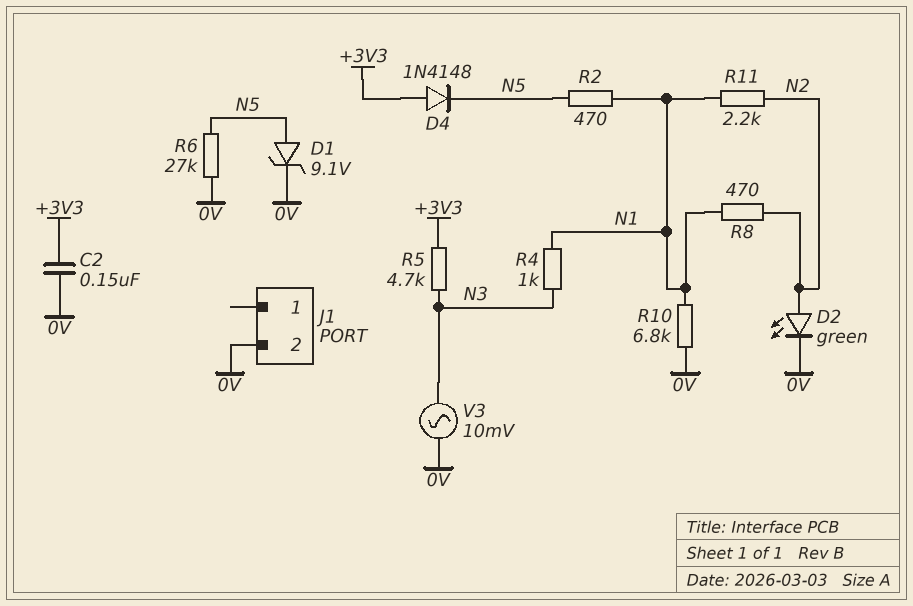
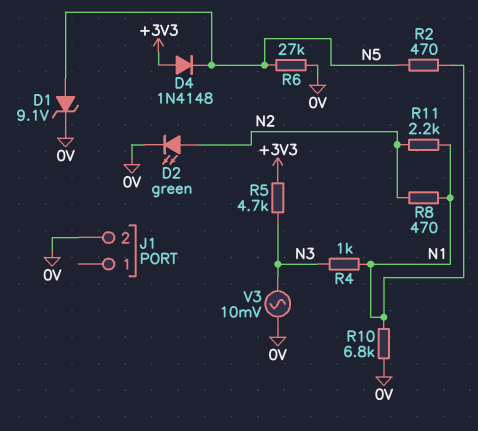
C2: 150nF (+3V3, 0V) -> none

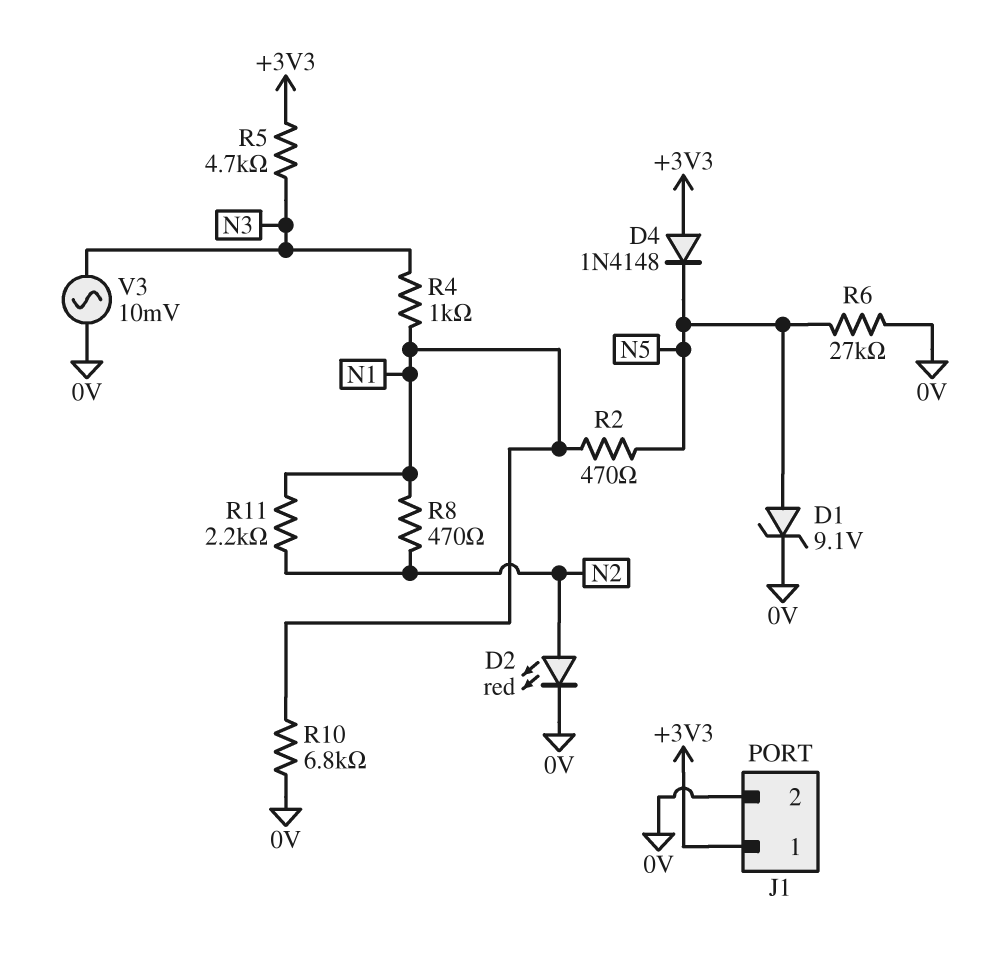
D2: LED green (A N2, K 0V) -> LED red (A N2, K 0V)
J1 pin 1: none -> +3V3

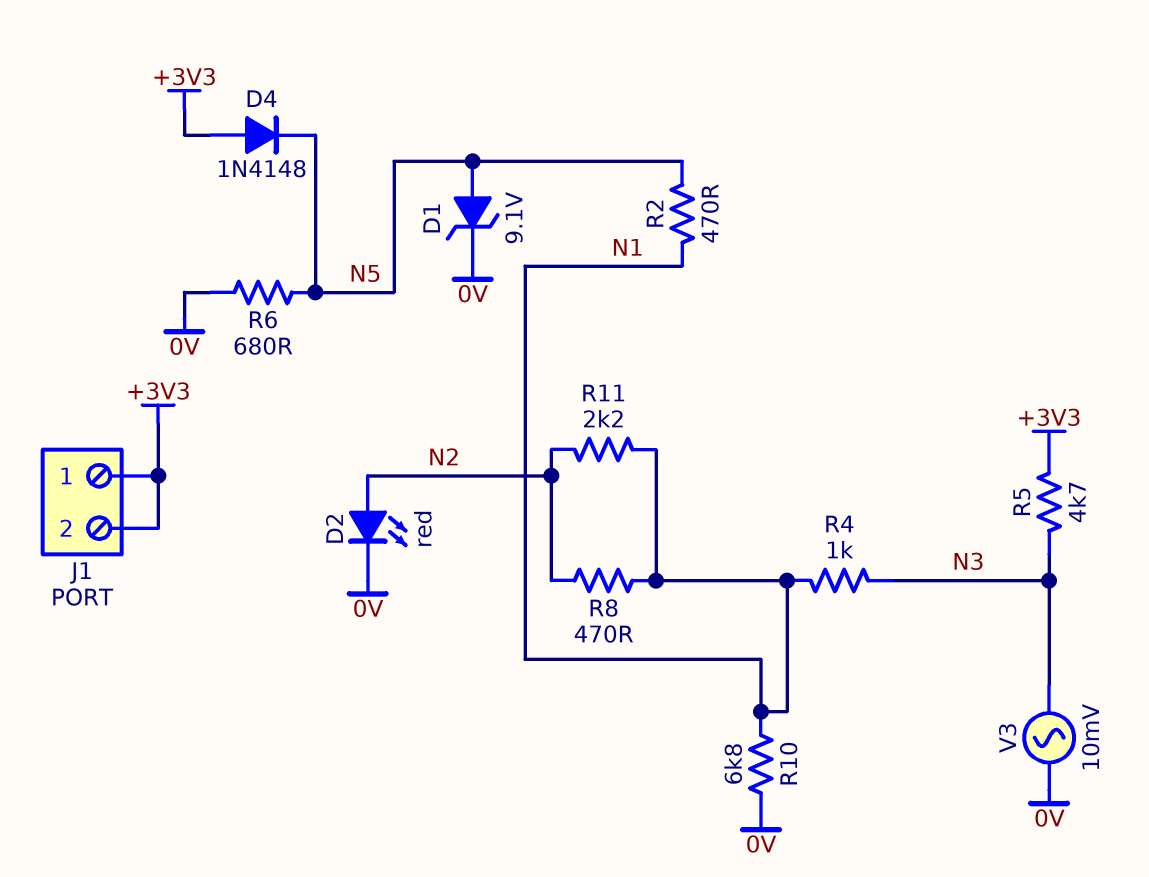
J1 pin 2: 0V -> +3V3
R6: 27k (0V, N5) -> 680 (0V, N5)

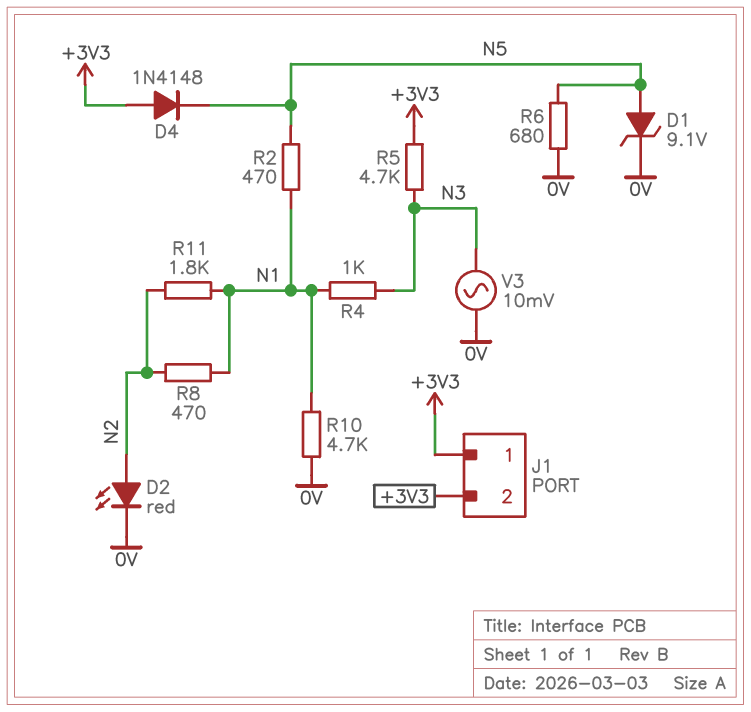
R10: 6.8k (0V, N1) -> 4.7k (0V, N1)
R11: 2.2k (N1, N2) -> 1.8k (N1, N2)

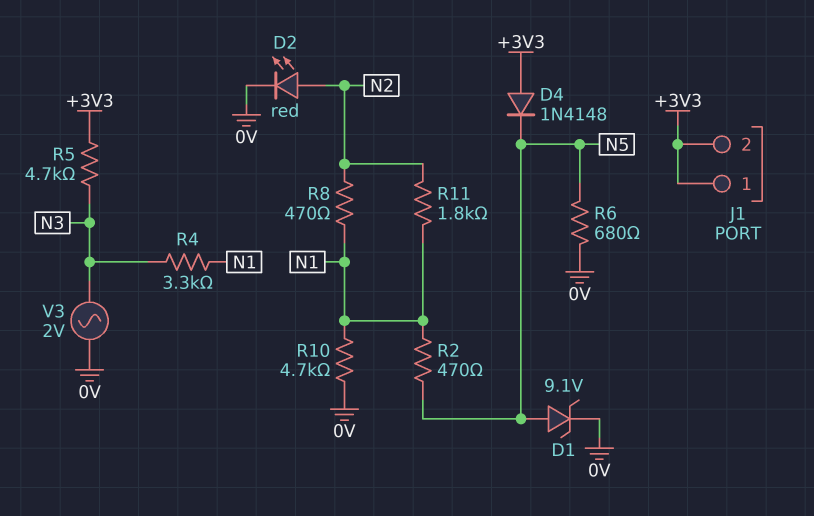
R4: 1k (N1, N3) -> 3.3k (N1, N3)
V3: AC 10mV (0V, N3) -> AC 2V (0V, N3)

